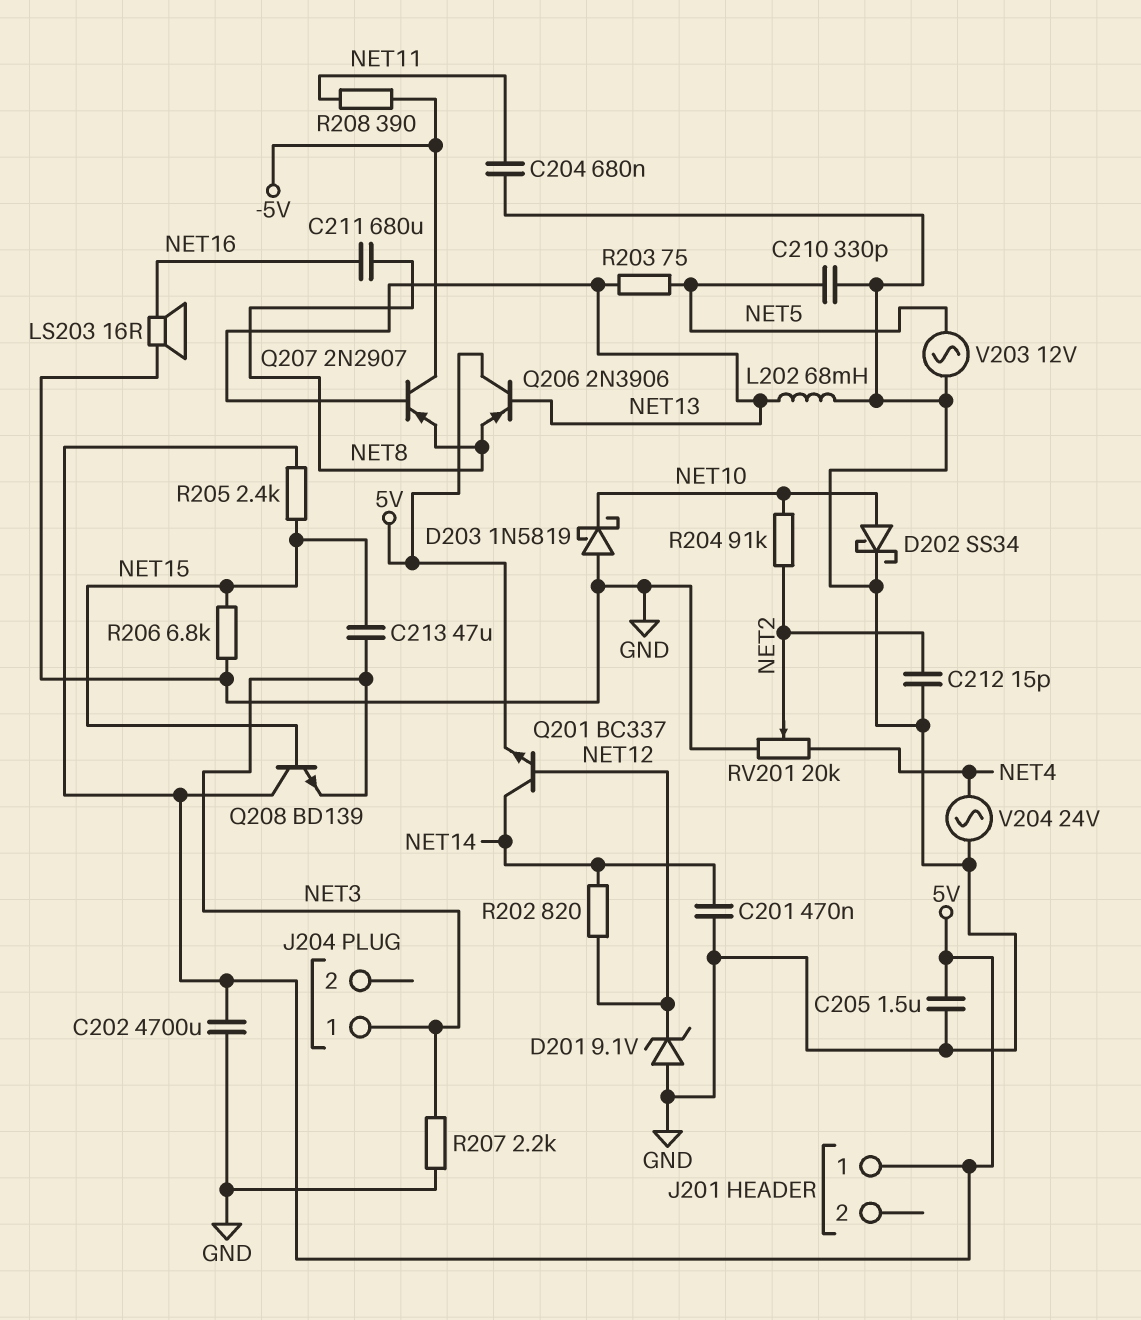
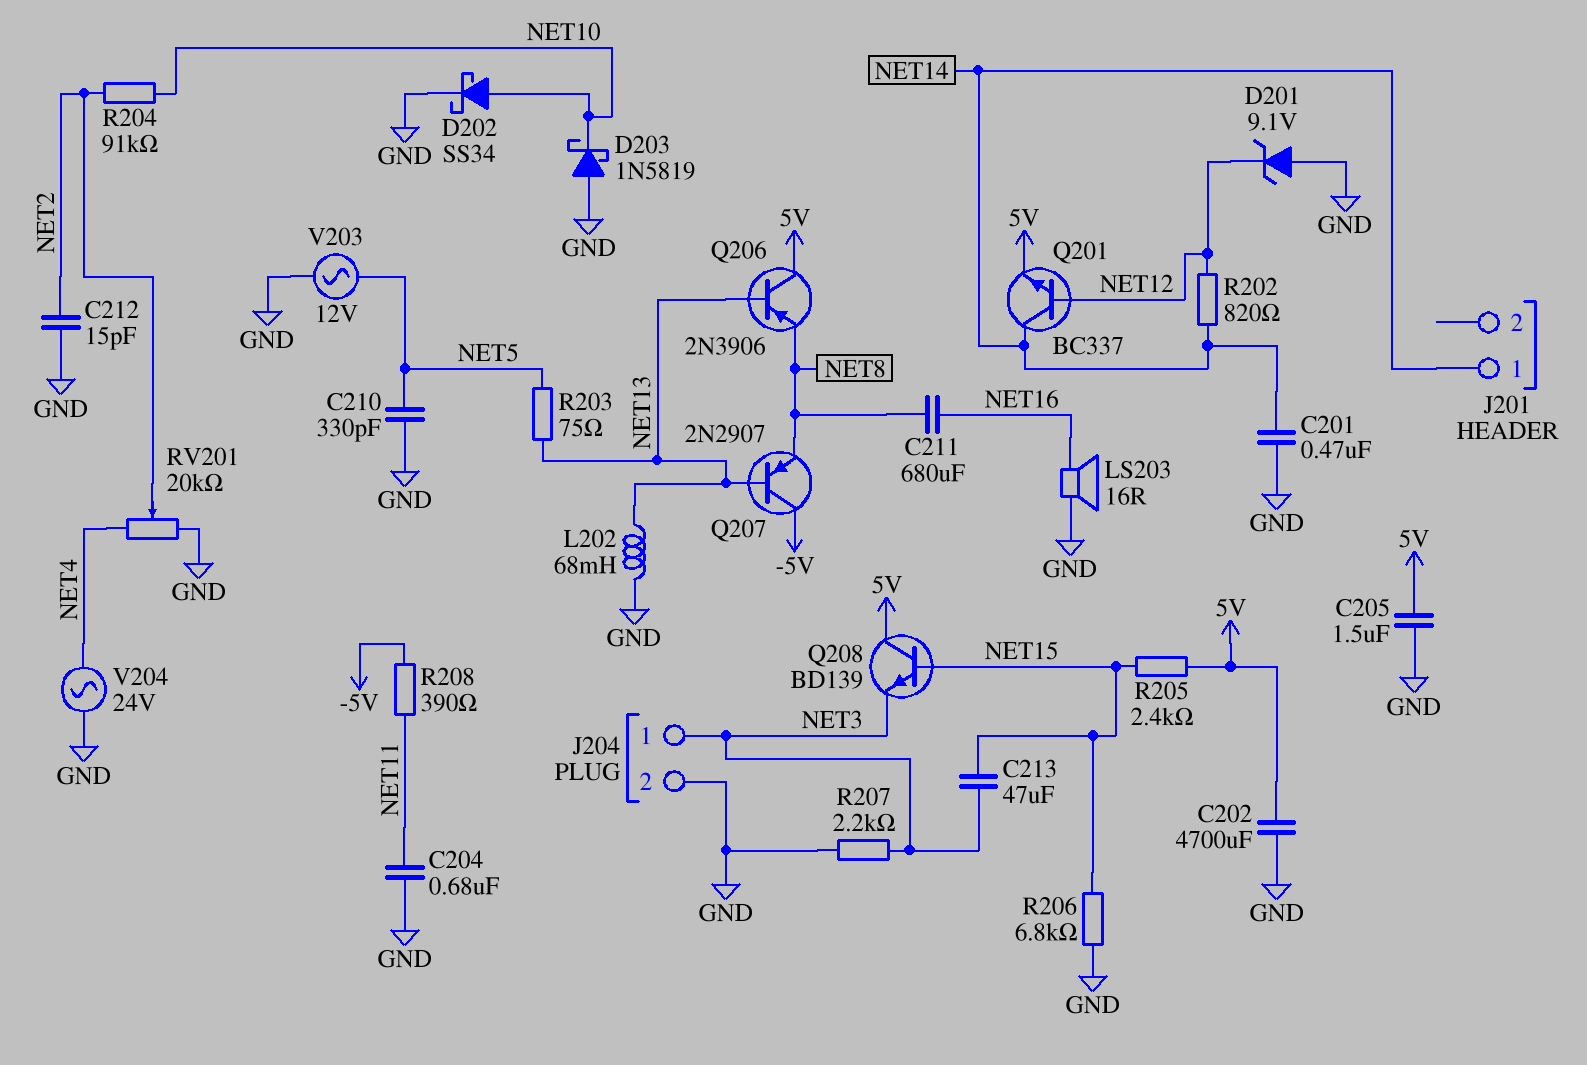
J201 pin 1: 5V -> NET14
J204 pin 2: none -> GND

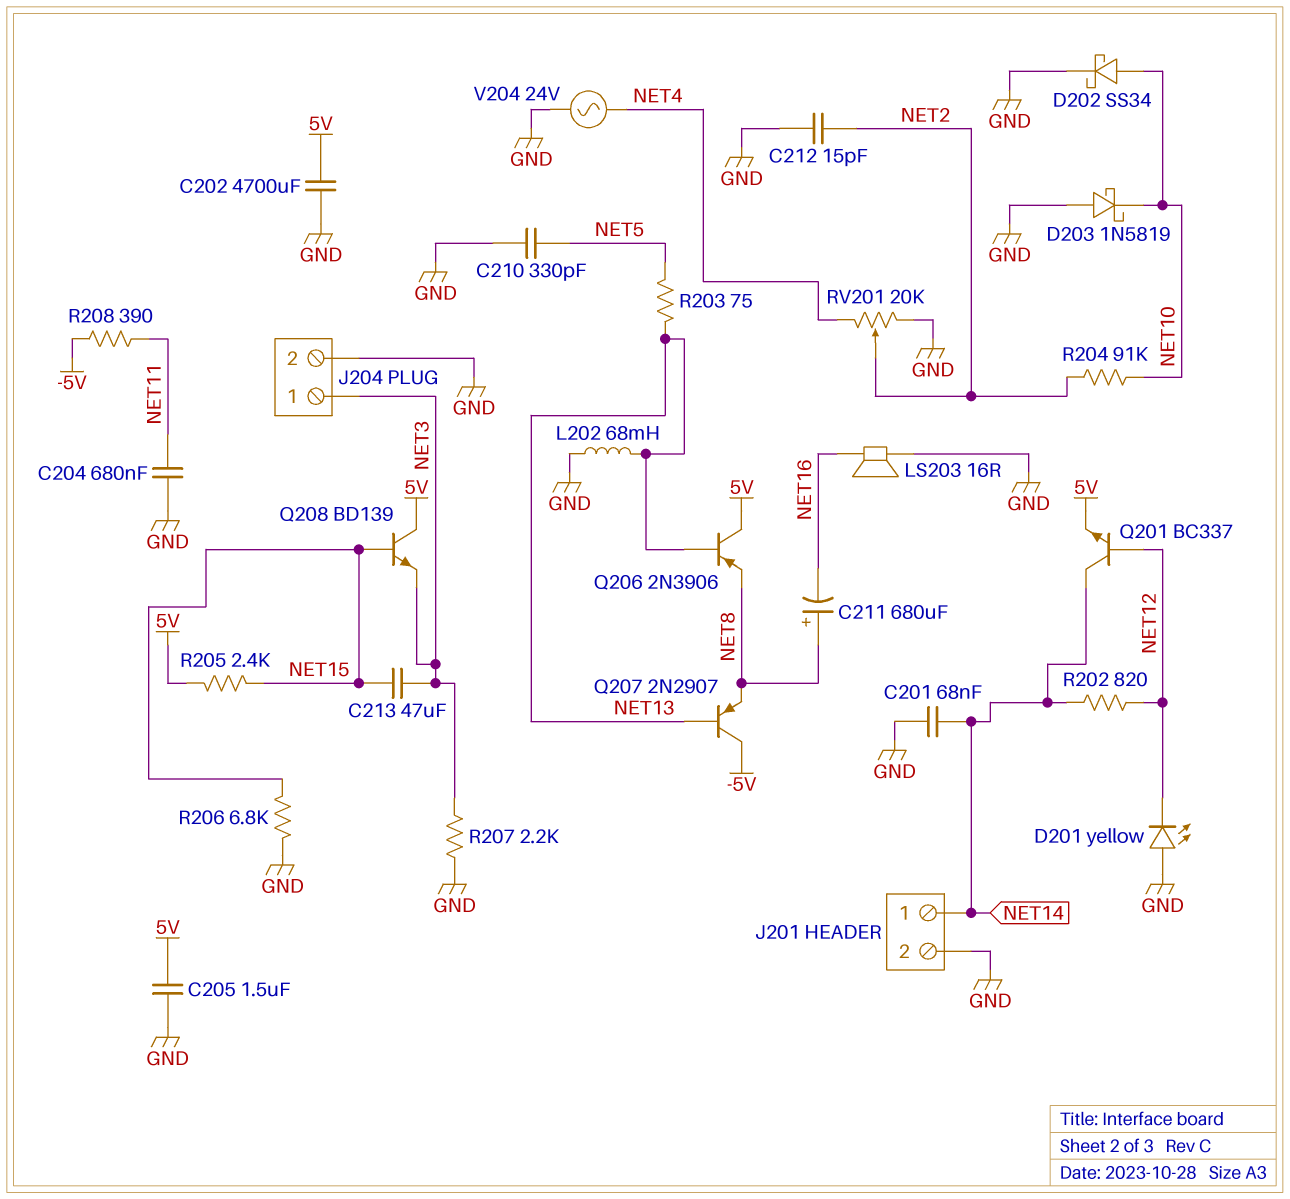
C201: 470nF (GND, NET14) -> 68nF (GND, NET14)
C211: 680uF (NET8, NET16) -> 680uF (plus NET8, minus NET16)
D201: zener 9.1V (A GND, K NET12) -> LED yellow (A GND, K NET12)
J201 pin 2: none -> GND
V203: AC 12V (GND, NET5) -> none

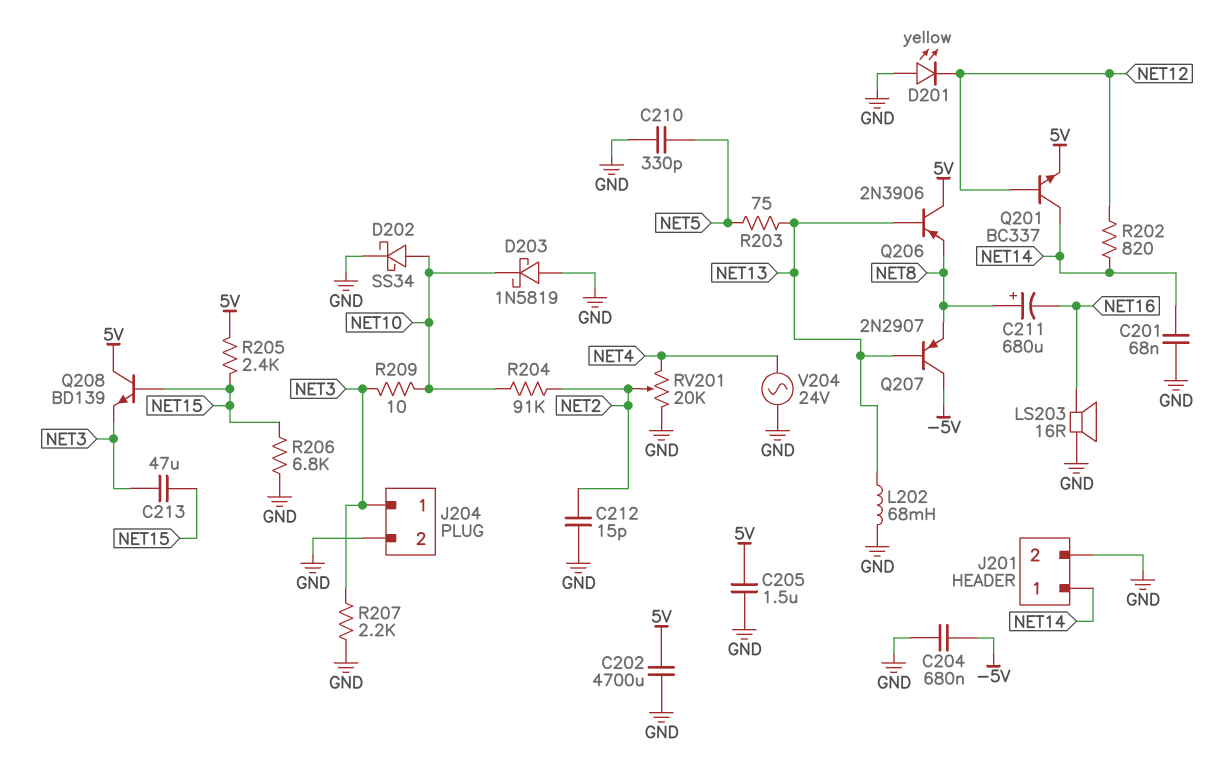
C204: 680nF (GND, NET11) -> 680nF (-5V, GND)
R208: 390 (-5V, NET11) -> none
R209: none -> 10 (NET3, NET10)

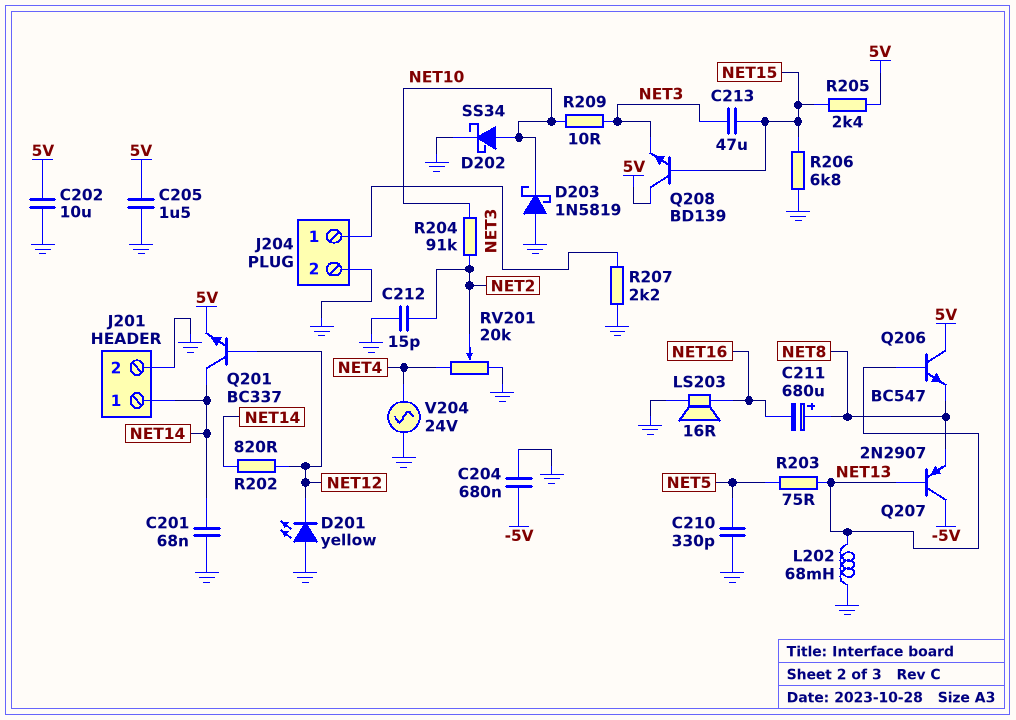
C202: 4700uF (5V, GND) -> 10uF (5V, GND)
Q206: PNP 2N3906 (B NET13, C 5V, E NET8) -> NPN BC547 (B NET13, C 5V, E NET8)

